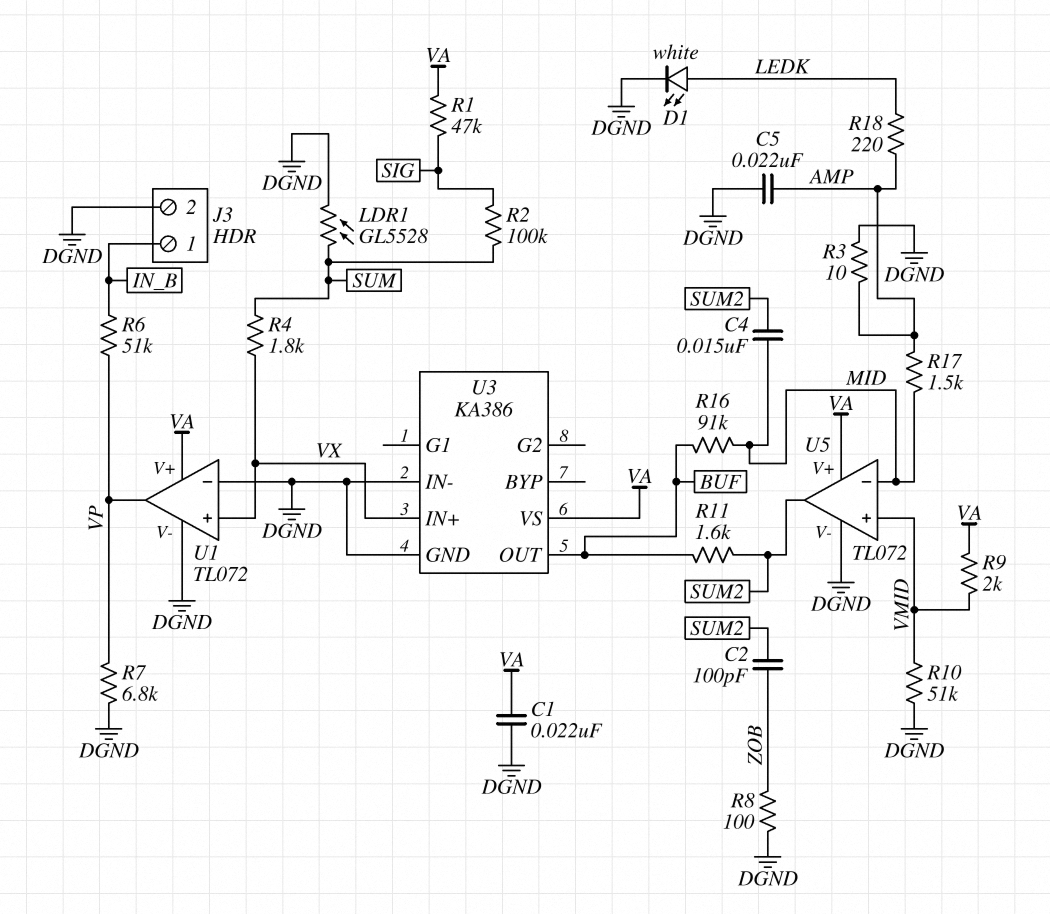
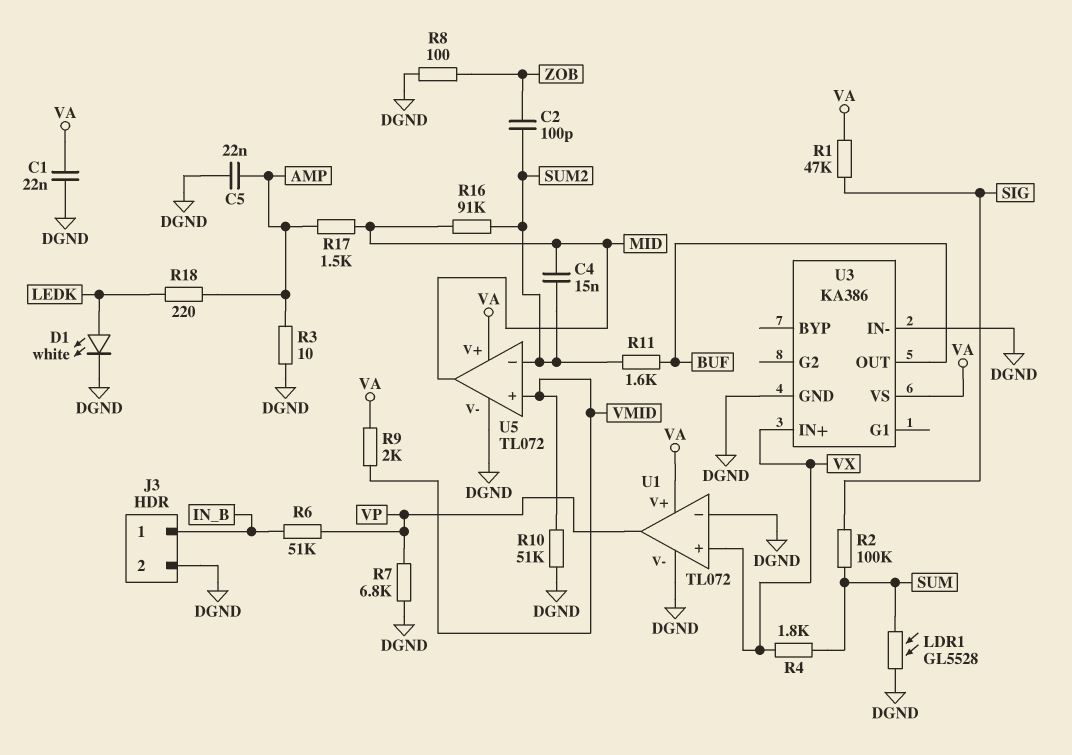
R16: 91k (BUF, MID) -> 91k (MID, SUM2)
U5 pin in-: MID -> SUM2
U5 pin out: SUM2 -> MID

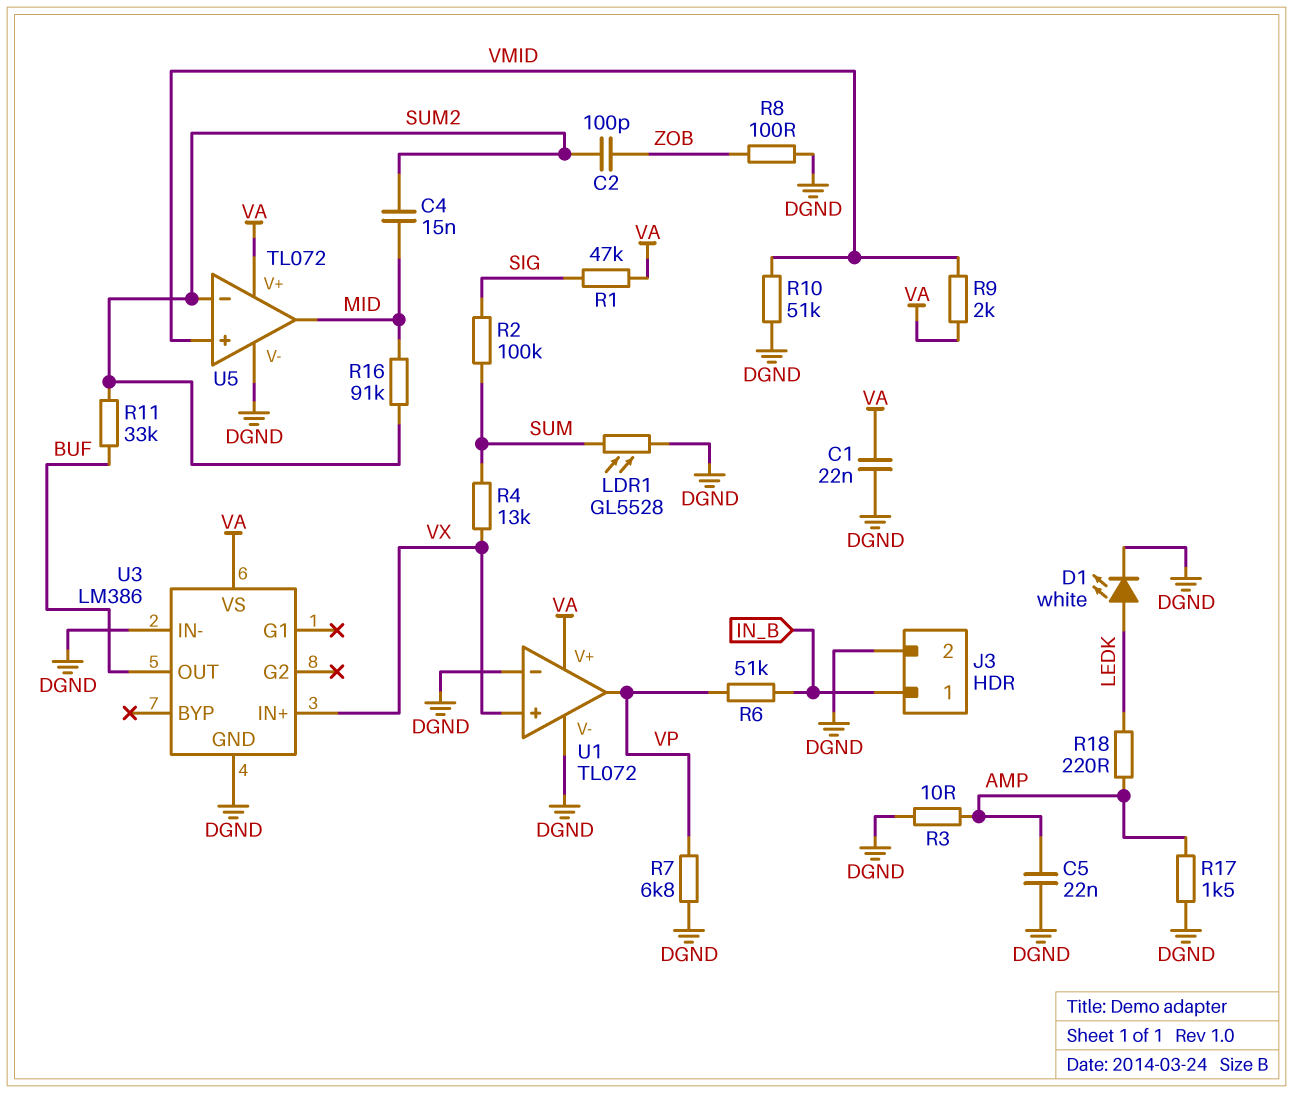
R4: 1.8k (SUM, VX) -> 13k (SUM, VX)
R11: 1.6k (BUF, SUM2) -> 33k (BUF, SUM2)
R17: 1.5k (AMP, MID) -> 1.5k (AMP, DGND)
U3: KA386 -> LM386

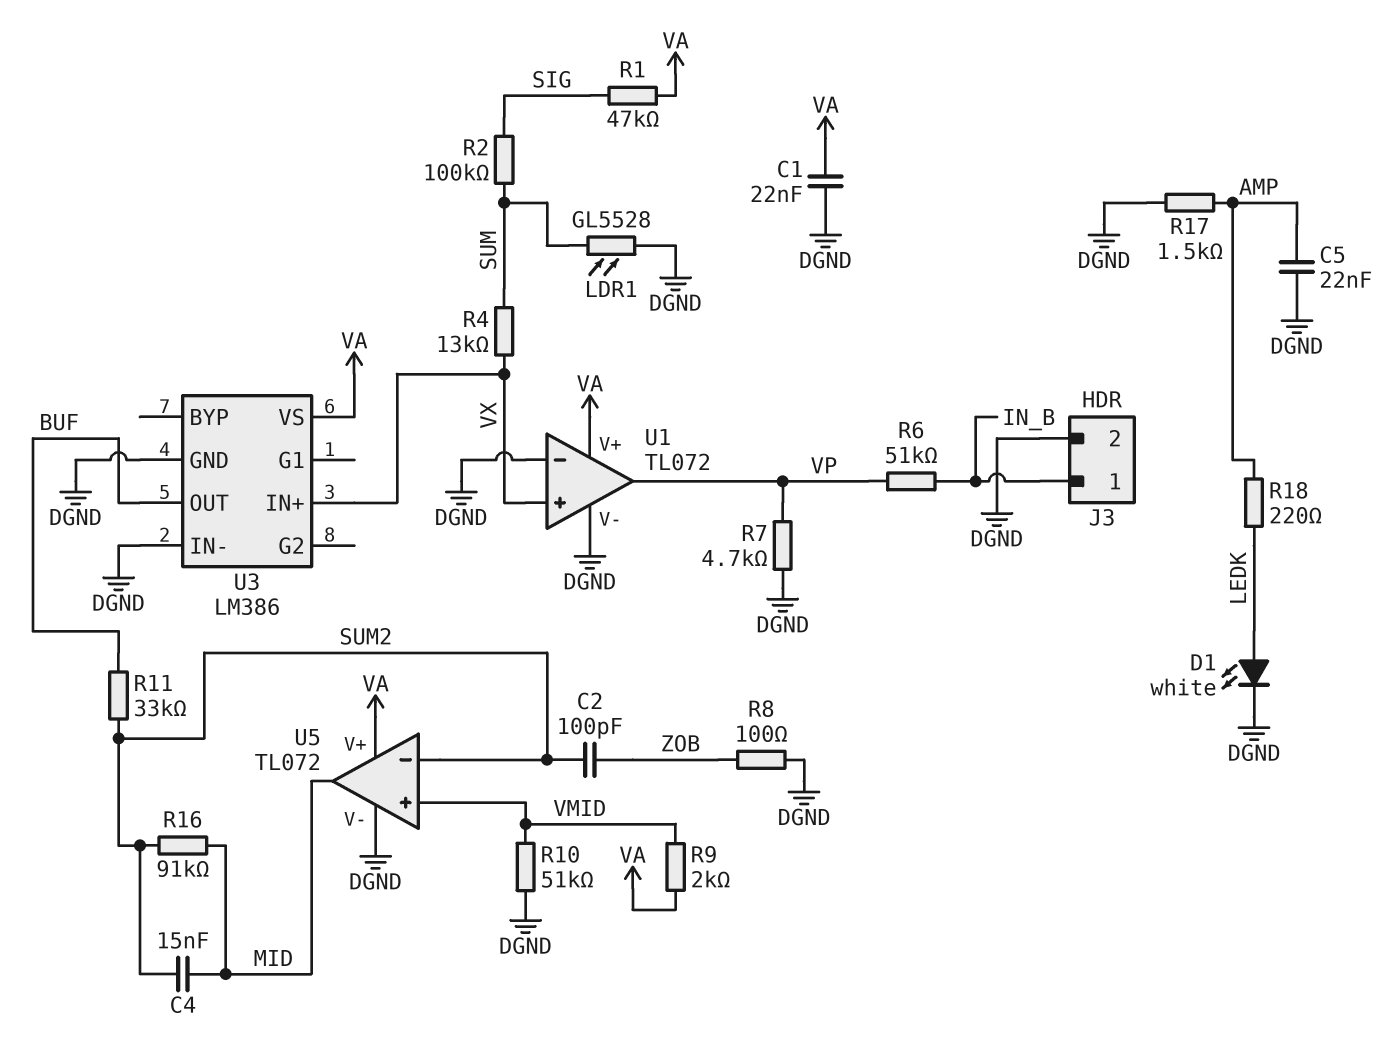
R3: 10 (AMP, DGND) -> none
R7: 6.8k (DGND, VP) -> 4.7k (DGND, VP)

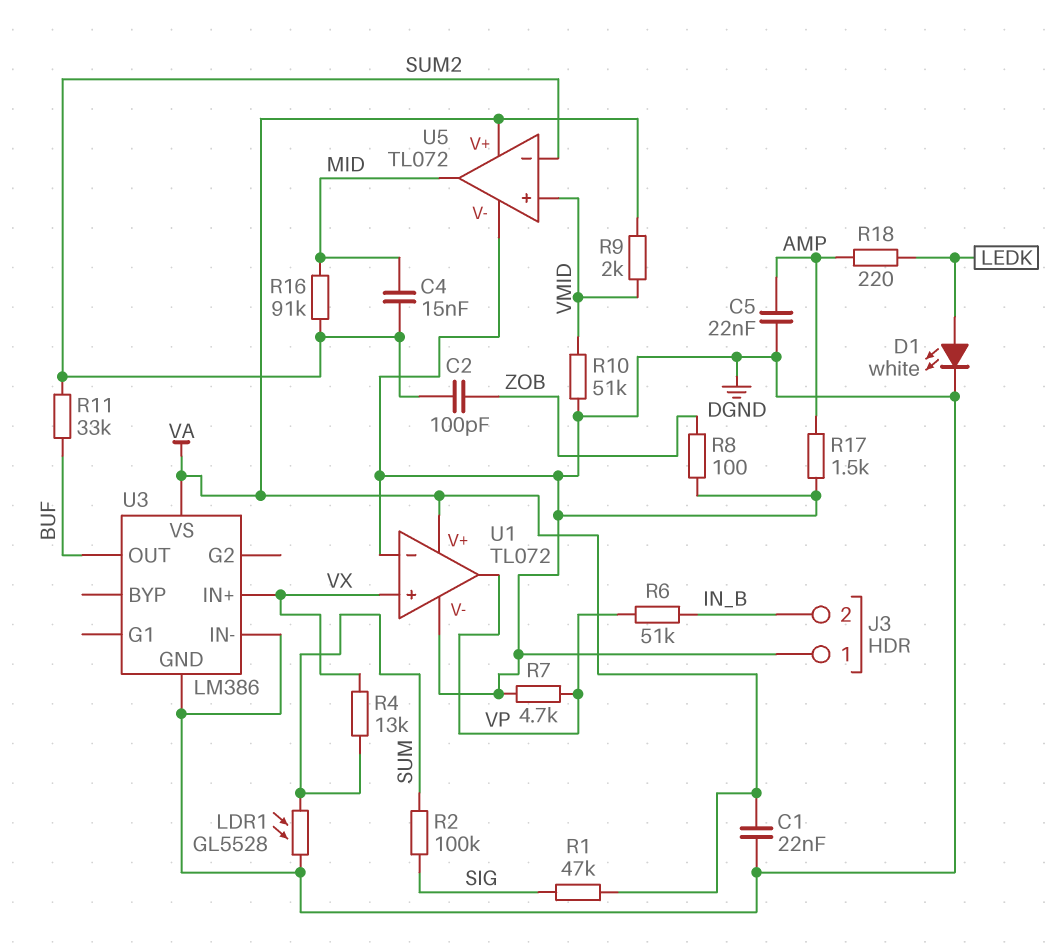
J3 pin 1: IN_B -> DGND
J3 pin 2: DGND -> IN_B

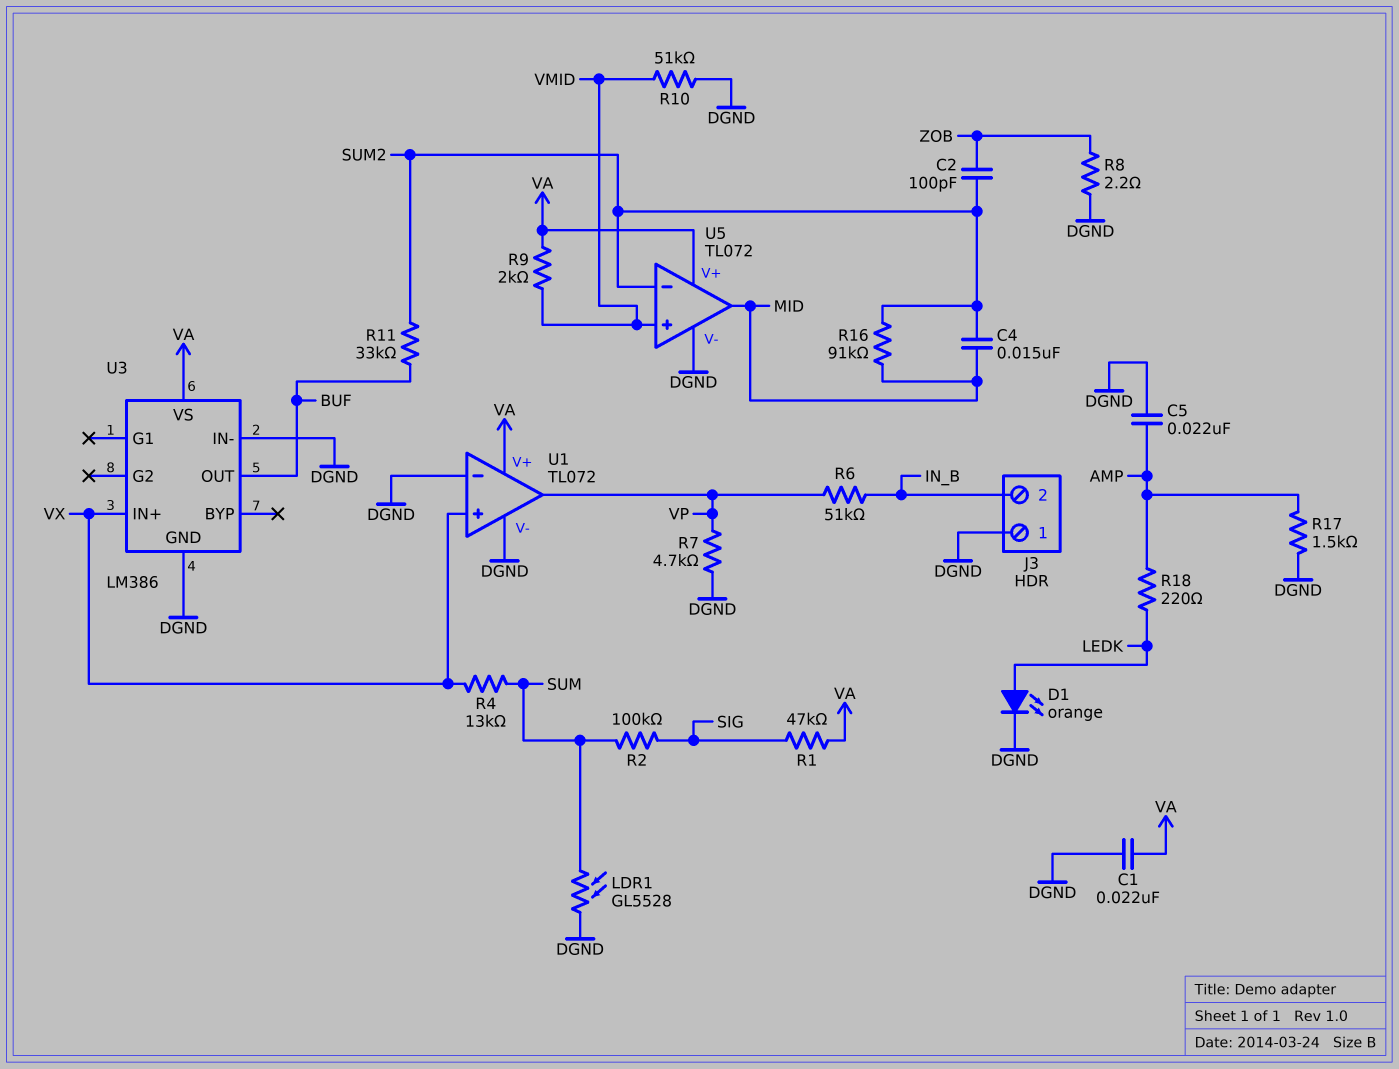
D1: LED white (A LEDK, K DGND) -> LED orange (A LEDK, K DGND)
R8: 100 (DGND, ZOB) -> 2.2 (DGND, ZOB)

